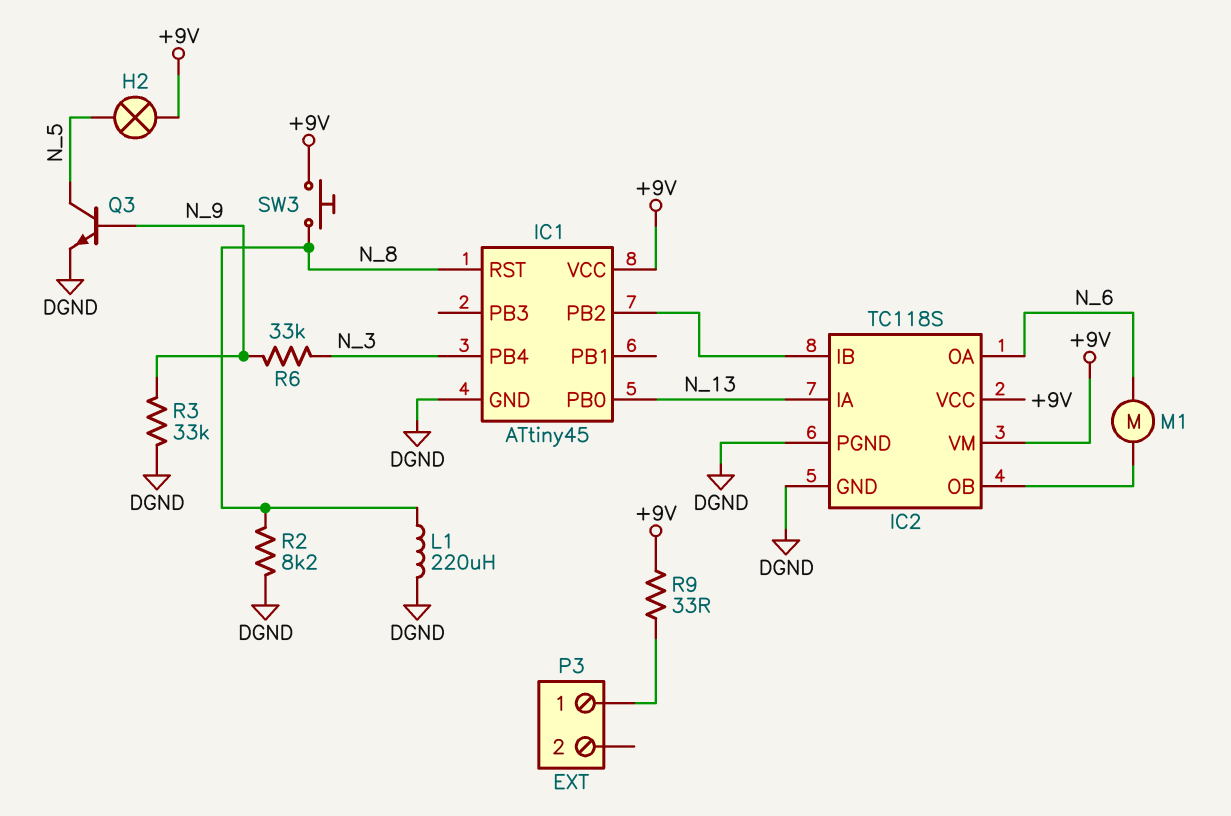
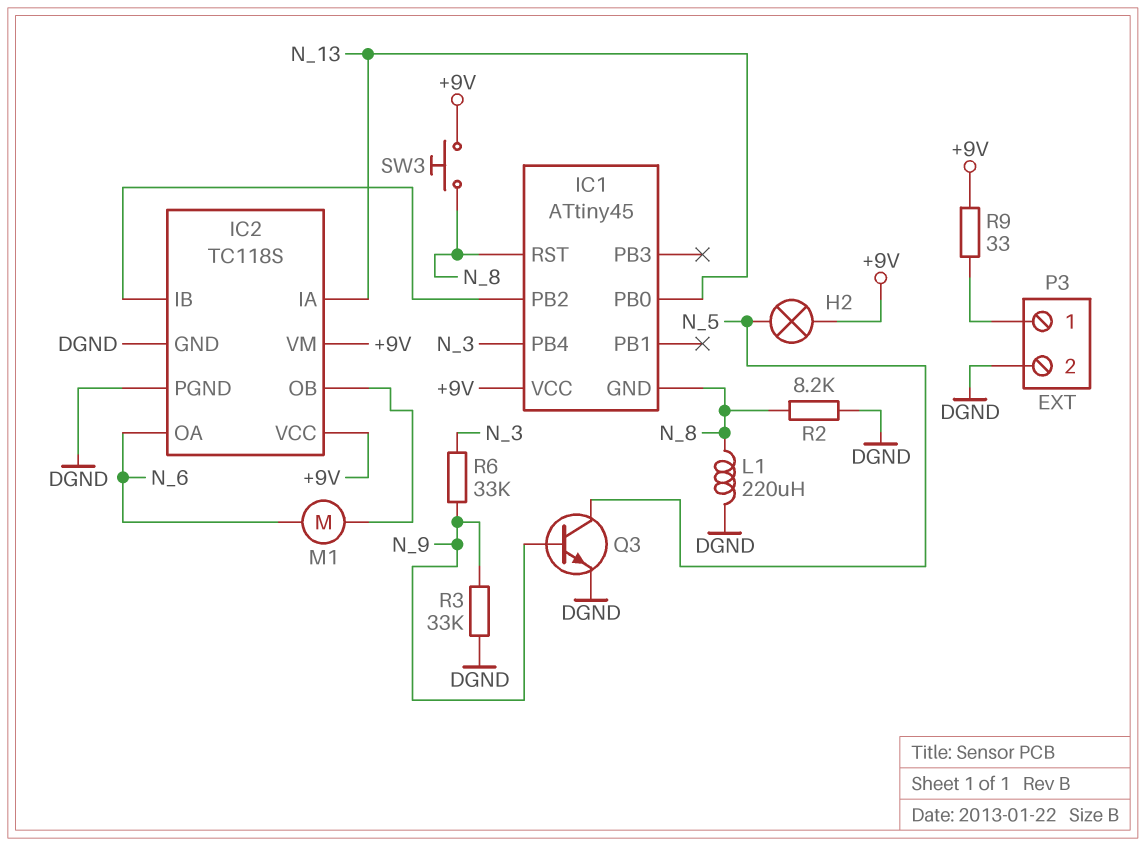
IC1 pin GND: DGND -> N_8
P3 pin 2: none -> DGND

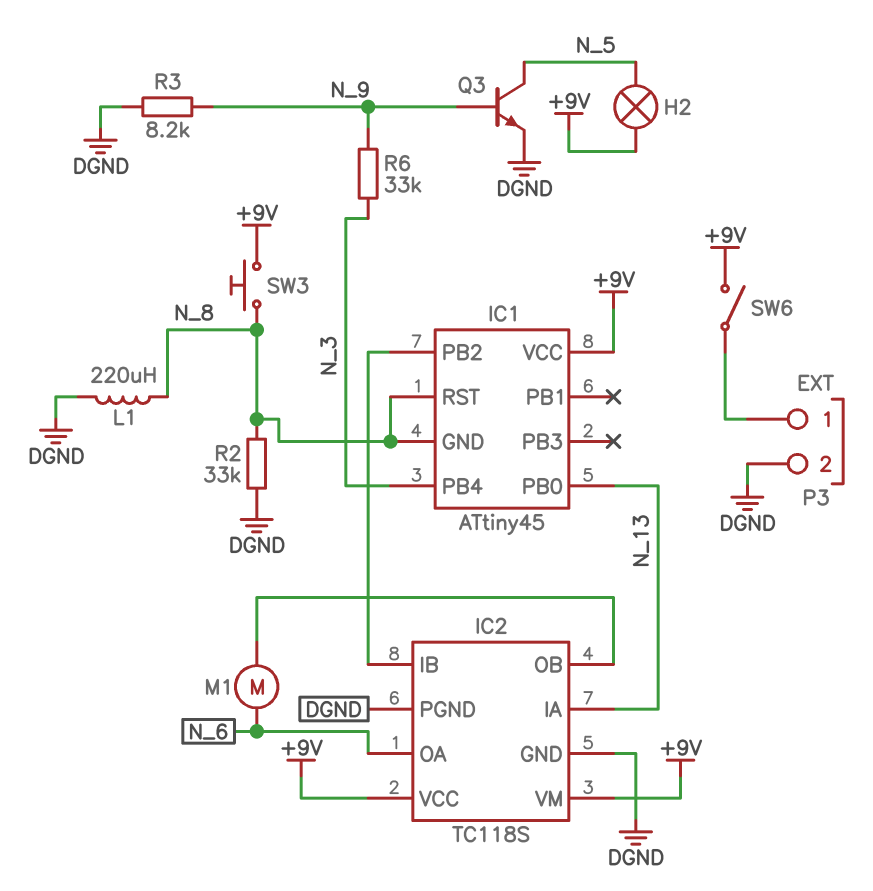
R2: 8.2k (DGND, N_8) -> 33k (DGND, N_8)
R3: 33k (DGND, N_9) -> 8.2k (DGND, N_9)
R9: 33 (+9V, P3/1) -> none
SW6: none -> switch (+9V, P3/1)

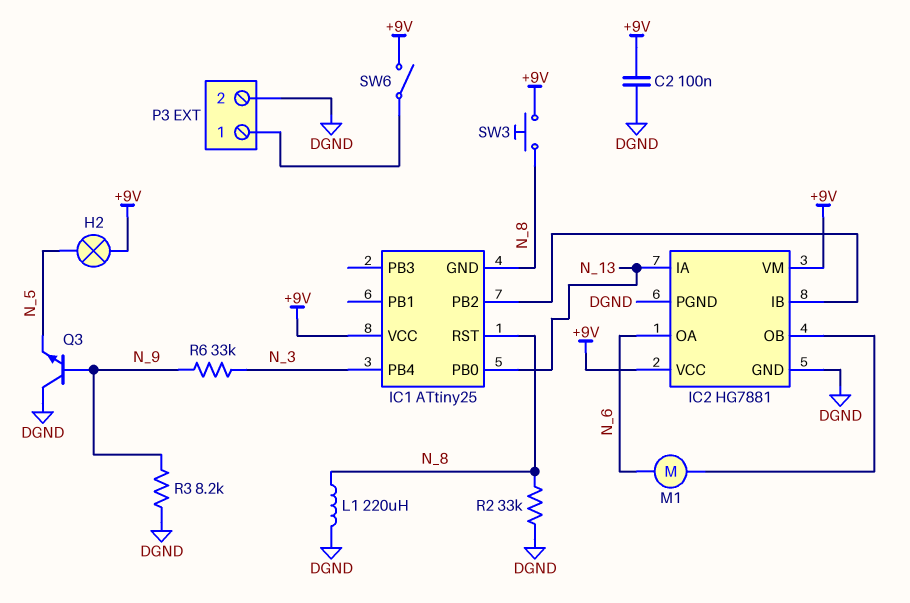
C2: none -> 100nF (+9V, DGND)
IC1: ATtiny45 -> ATtiny25
IC2: TC118S -> HG7881
Q3: NPN (B N_9, C N_5, E DGND) -> NPN (B N_9, C DGND, E N_5)

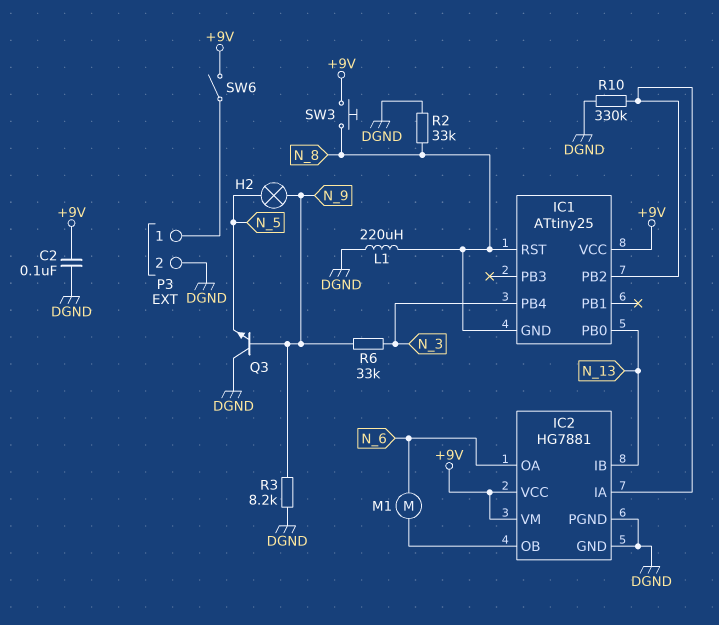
H2: lamp (+9V, N_5) -> lamp (N_5, N_9)
IC2 pin IA: N_13 -> IC1/PB2
IC2 pin IB: IC1/PB2 -> N_13
R10: none -> 330k (DGND, IC1/PB2)

